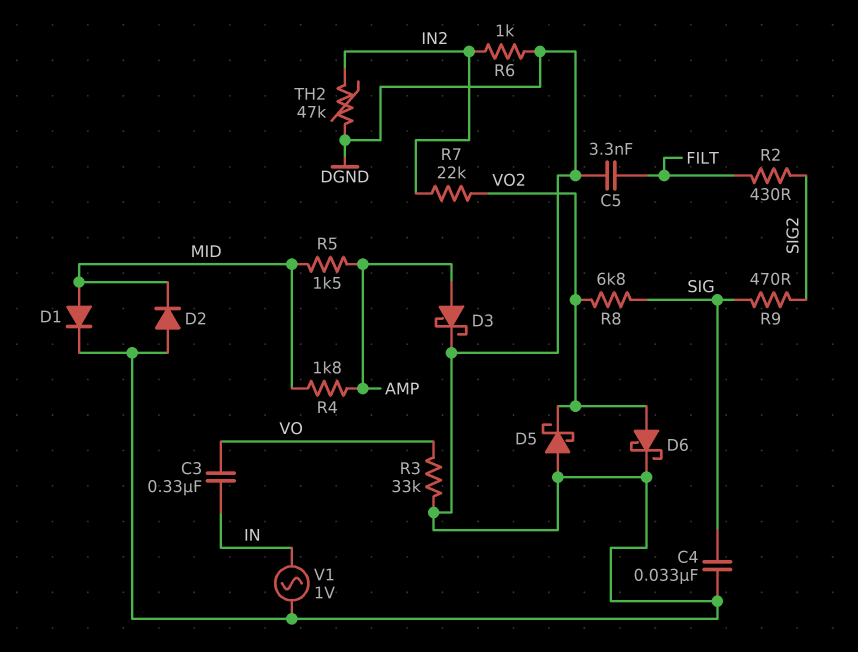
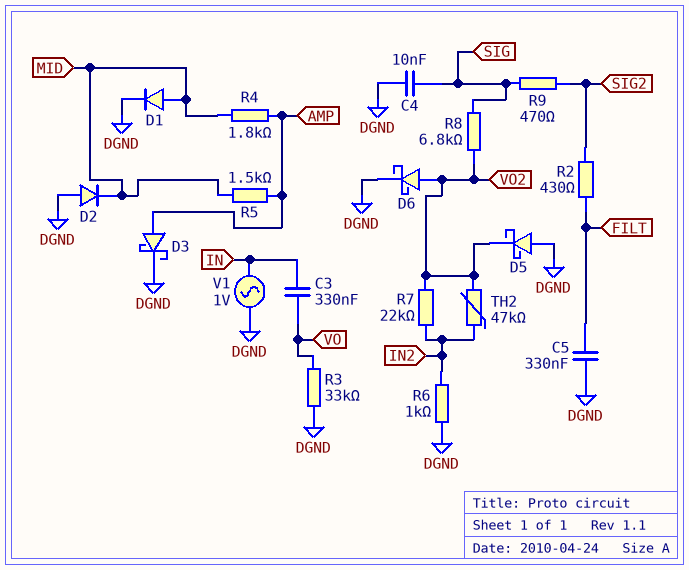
C4: 33nF (DGND, SIG) -> 10nF (DGND, SIG)
C5: 3.3nF (DGND, FILT) -> 330nF (DGND, FILT)
TH2: 47k (DGND, IN2) -> 47k (IN2, VO2)

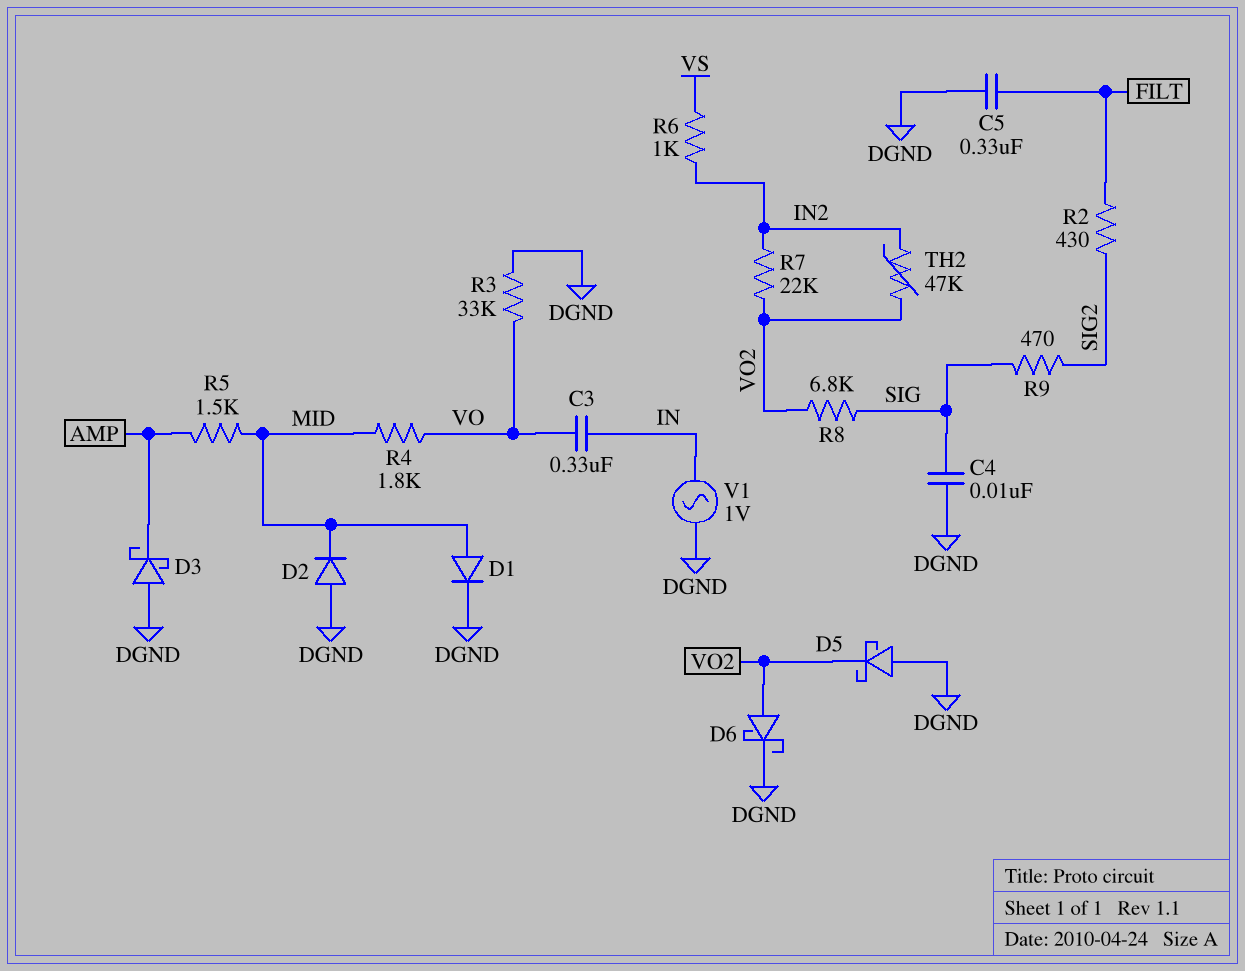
D3: schottky (A AMP, K DGND) -> schottky (A DGND, K AMP)
R4: 1.8k (AMP, MID) -> 1.8k (MID, VO)
R6: 1k (DGND, IN2) -> 1k (IN2, VS)

